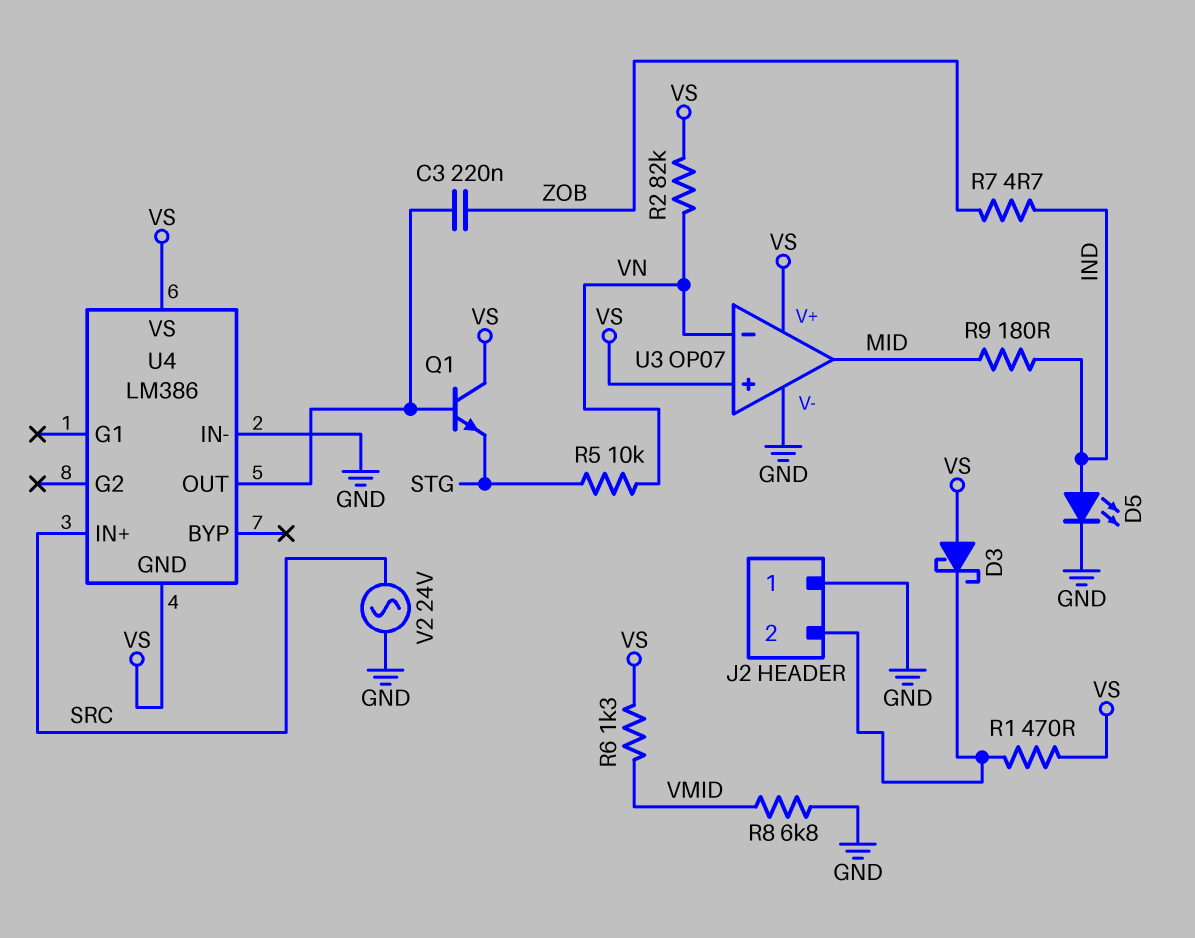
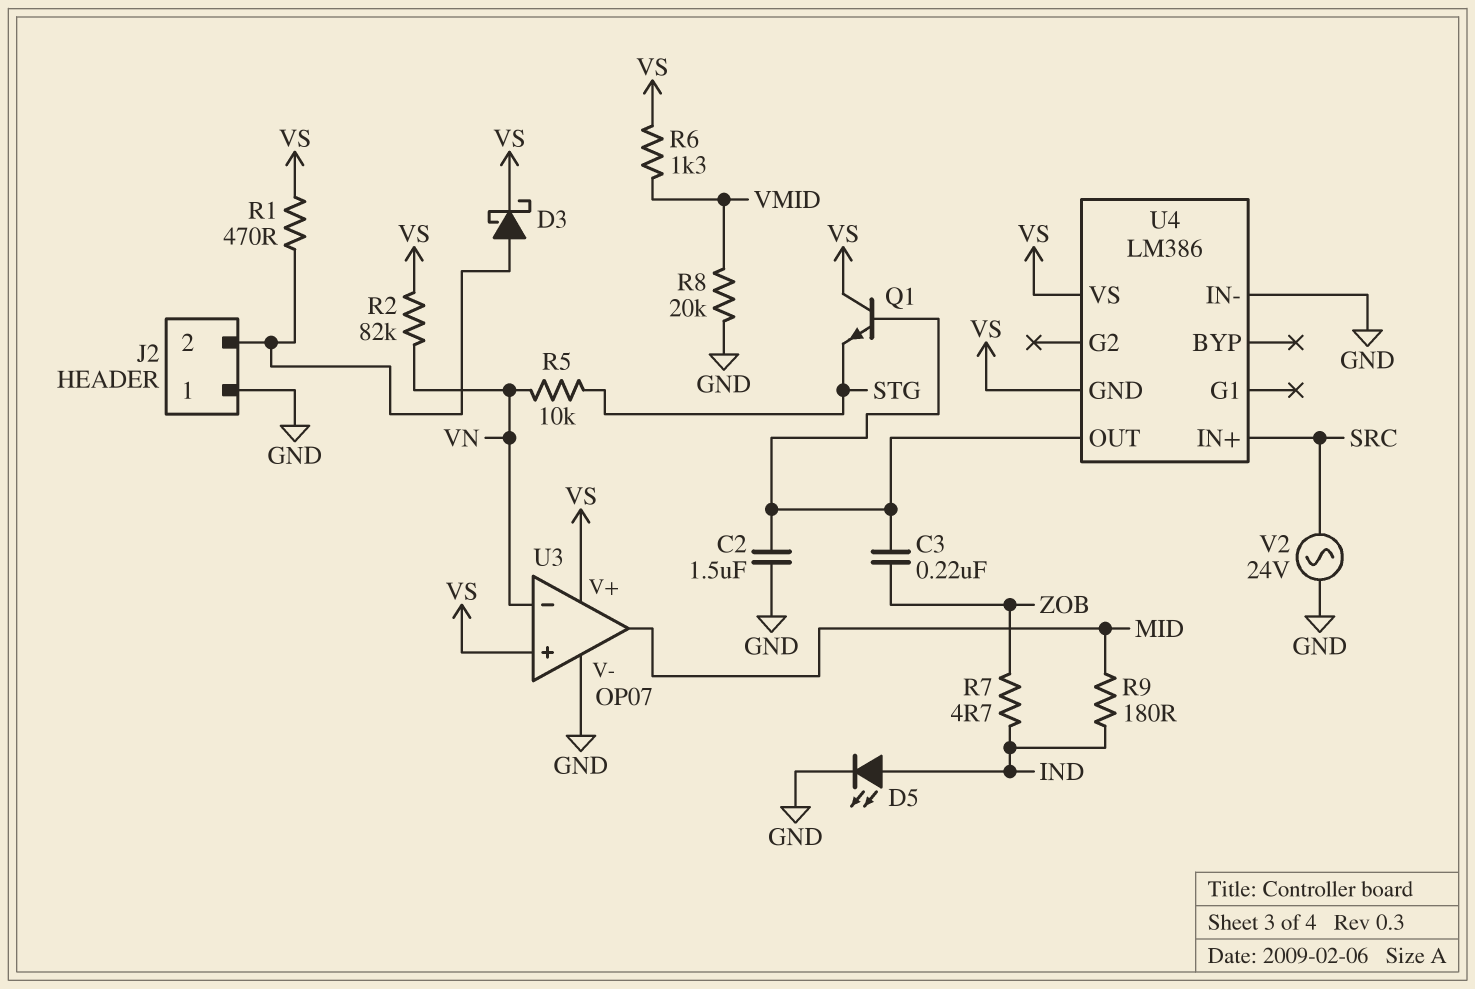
C2: none -> 1.5uF (GND, U4/OUT)
D3: schottky (A VS, K J2/2) -> schottky (A J2/2, K VS)
R8: 6.8k (GND, VMID) -> 20k (GND, VMID)

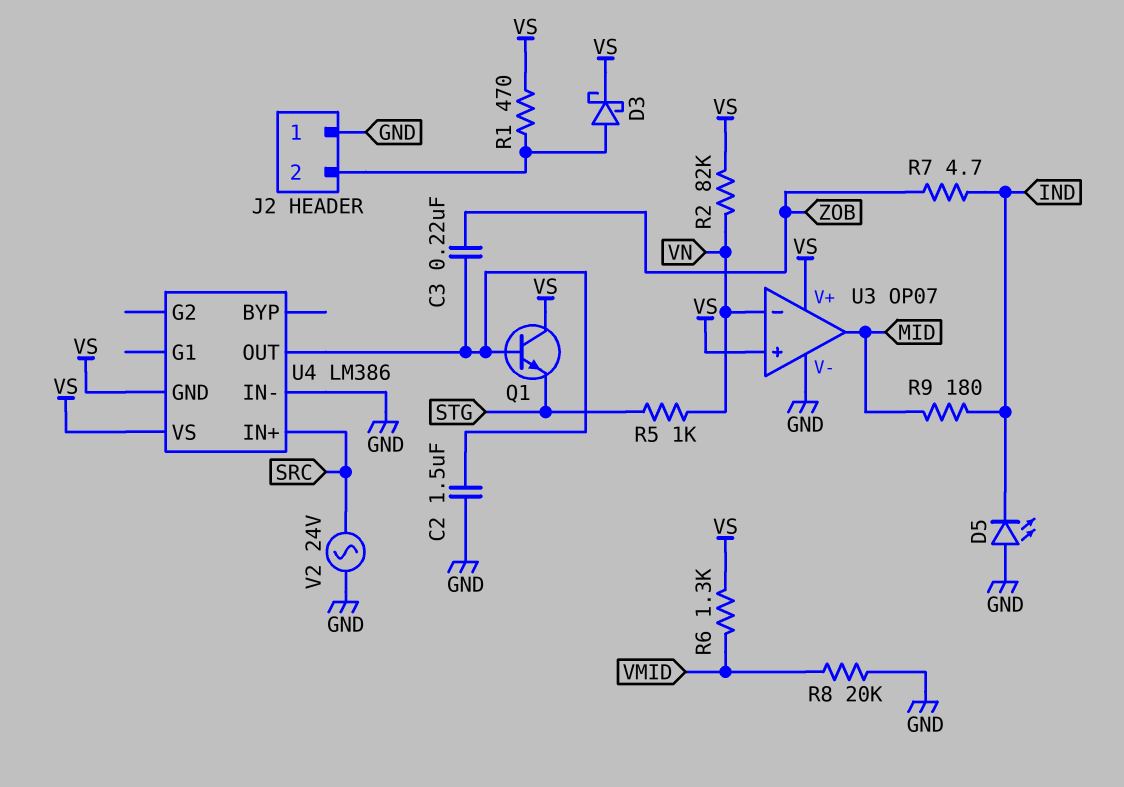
D5: LED (A IND, K GND) -> LED (A GND, K IND)
R5: 10k (STG, VN) -> 1k (STG, VN)

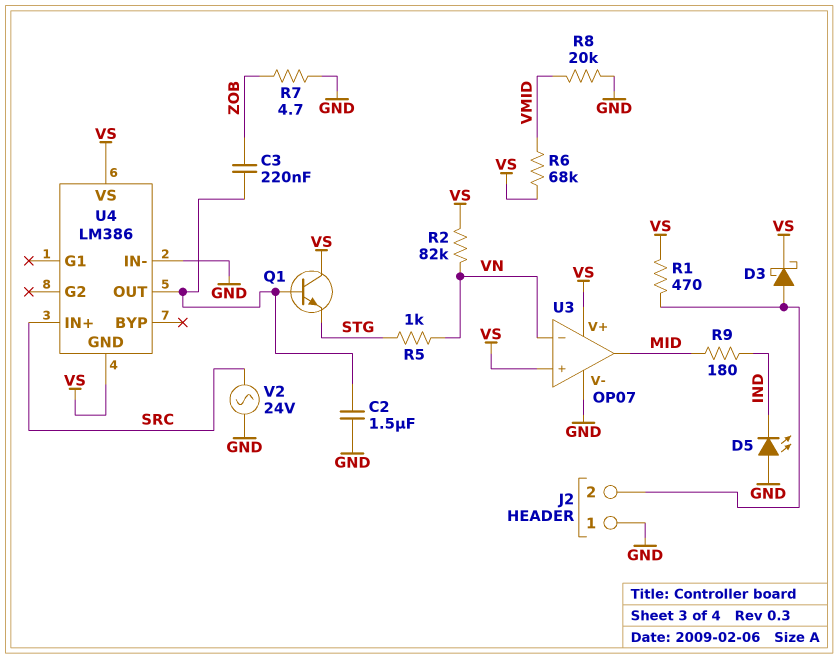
R6: 1.3k (VMID, VS) -> 68k (VMID, VS)
R7: 4.7 (IND, ZOB) -> 4.7 (GND, ZOB)

